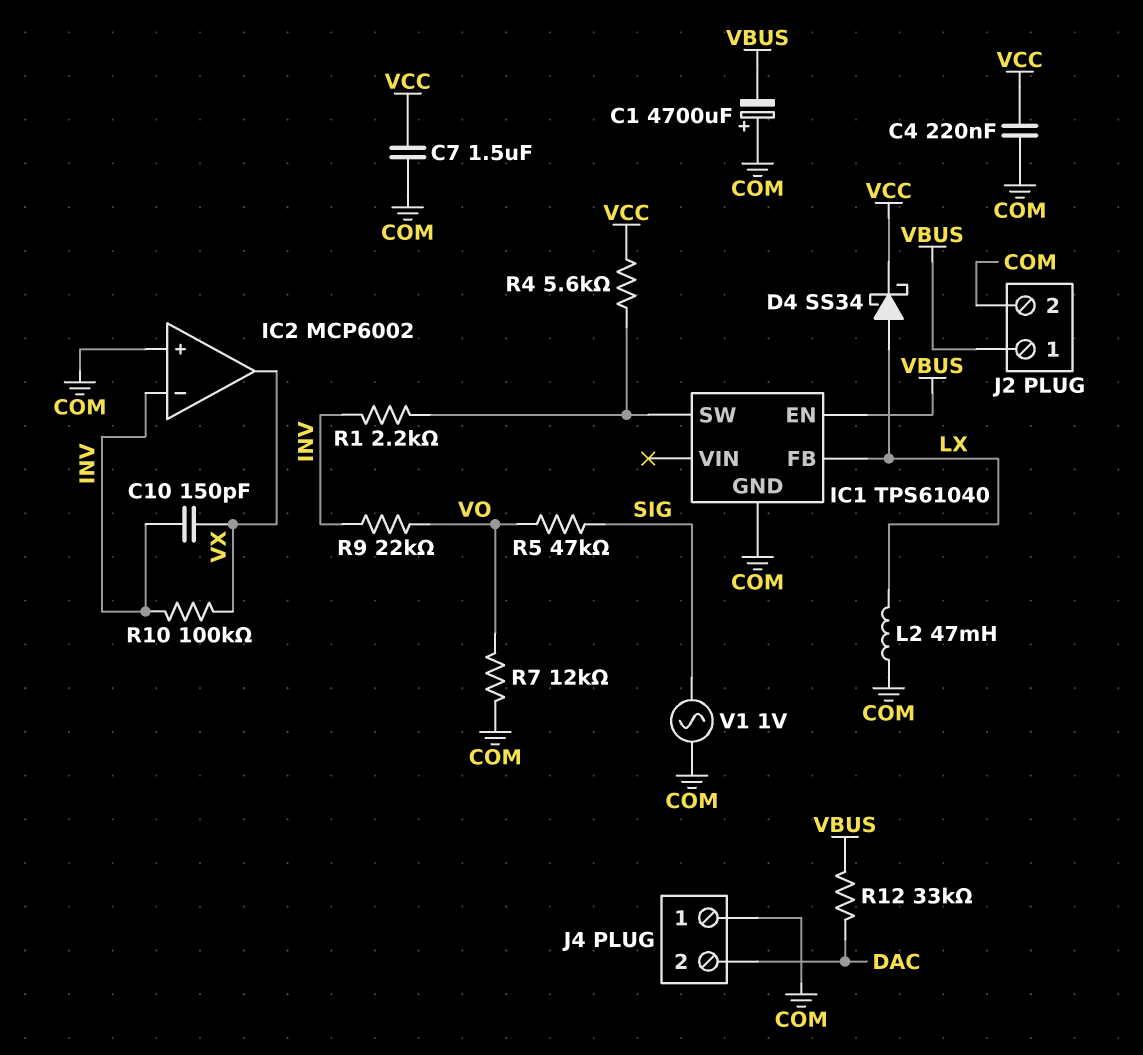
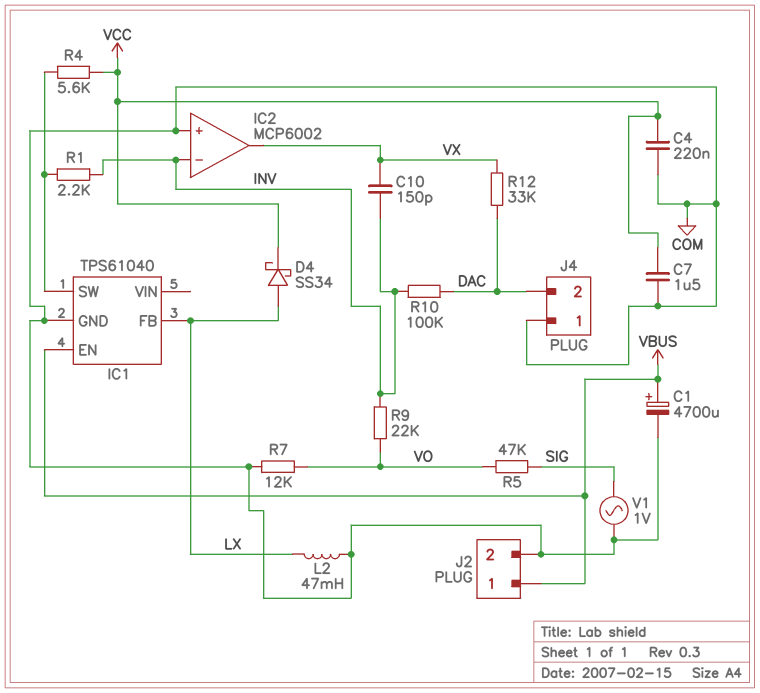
C1: 4700uF (plus COM, minus VBUS) -> 4700uF (plus VBUS, minus COM)
R10: 100k (INV, VX) -> 100k (DAC, INV)
R12: 33k (DAC, VBUS) -> 33k (DAC, VX)

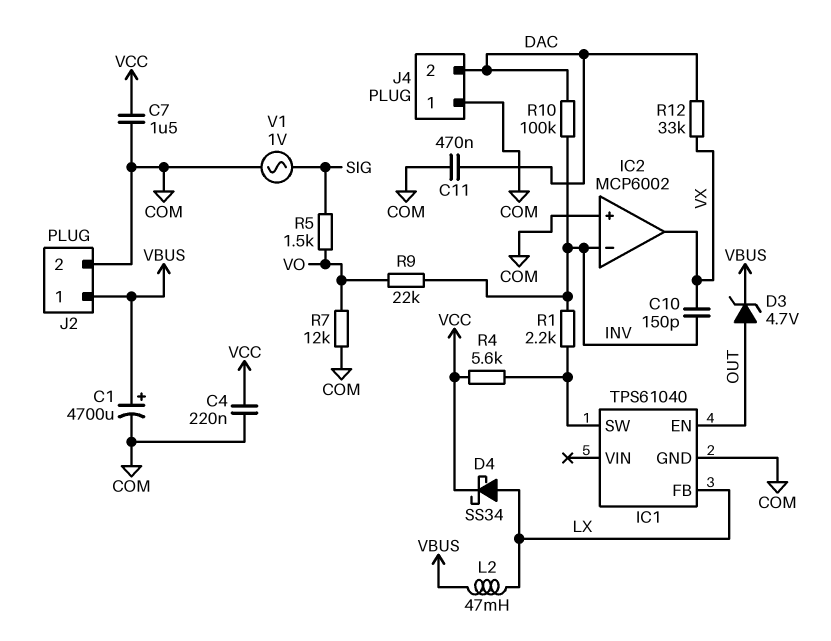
C11: none -> 470nF (COM, DAC)
D3: none -> zener 4.7V (A OUT, K VBUS)
IC1 pin EN: VBUS -> OUT
L2: 47mH (COM, LX) -> 47mH (LX, VBUS)
R5: 47k (SIG, VO) -> 1.5k (SIG, VO)

